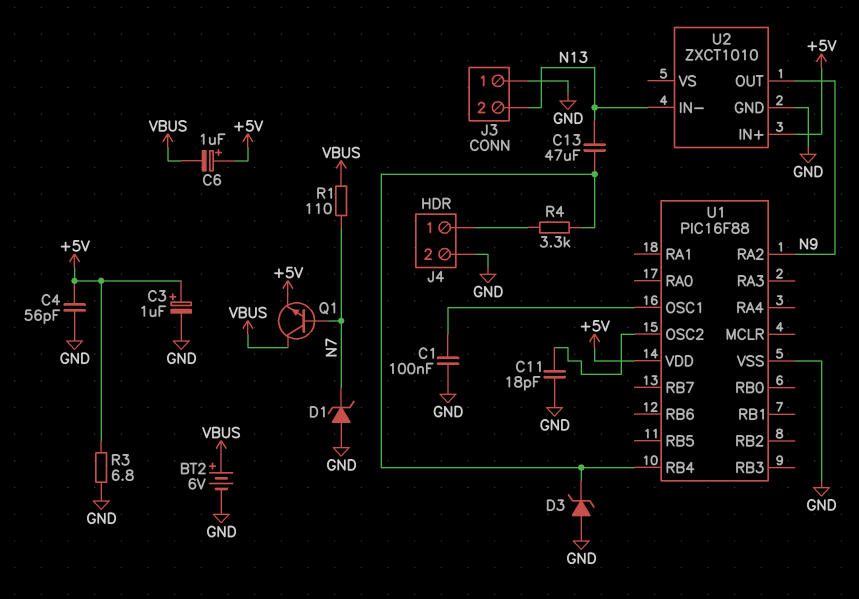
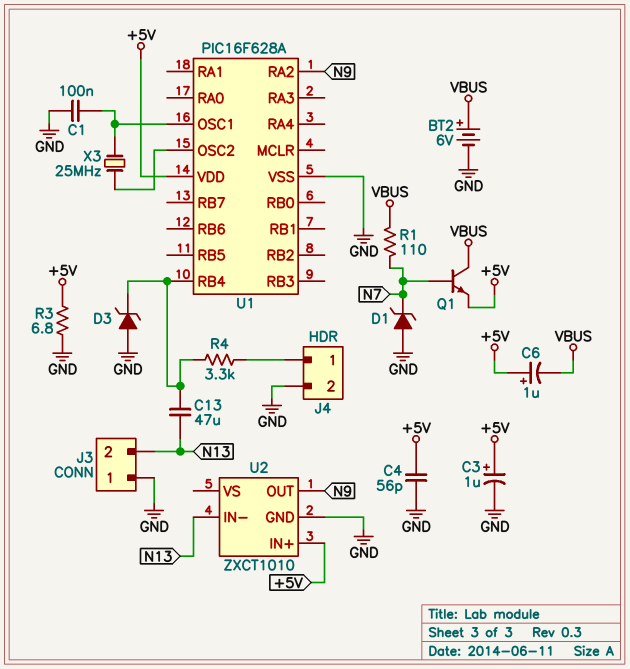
C11: 18pF (GND, U1/OSC2) -> none
U1: PIC16F88 -> PIC16F628A
X3: none -> 25MHz (U1/OSC1, U1/OSC2)

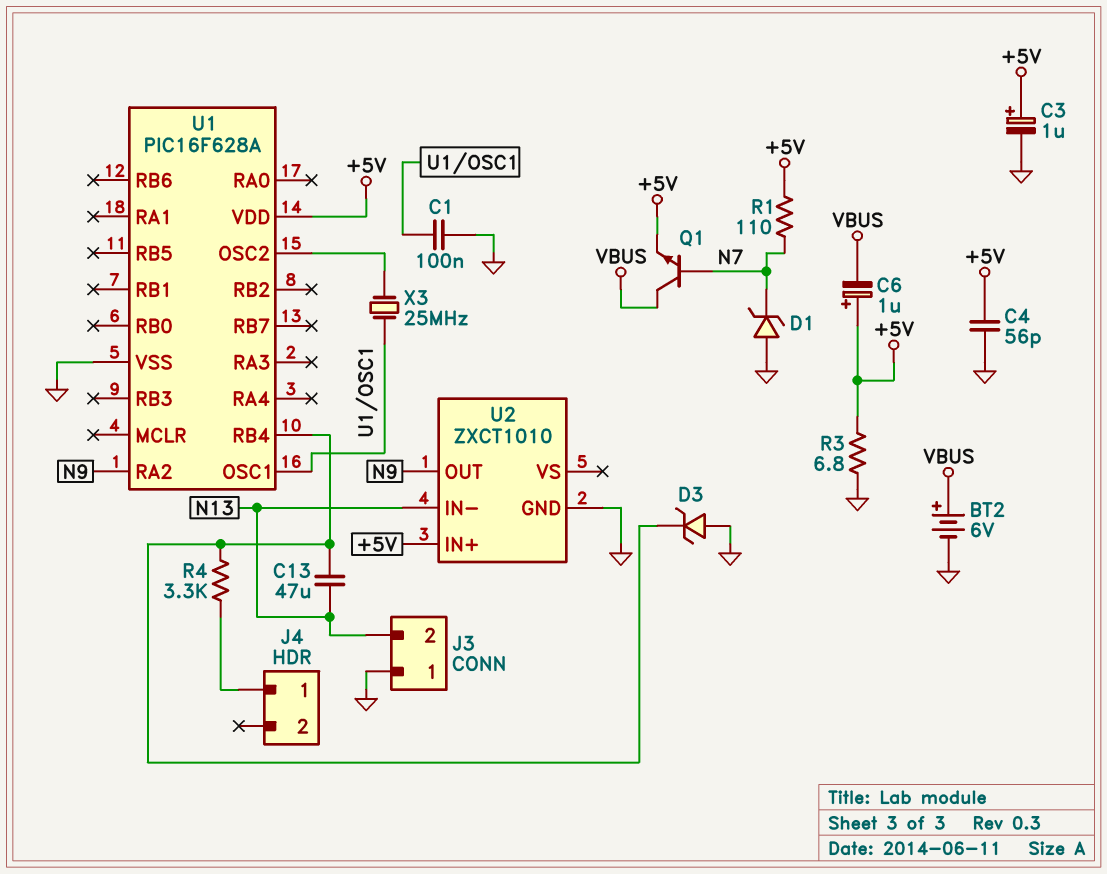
J4 pin 2: GND -> none
R1: 110 (N7, VBUS) -> 110 (+5V, N7)

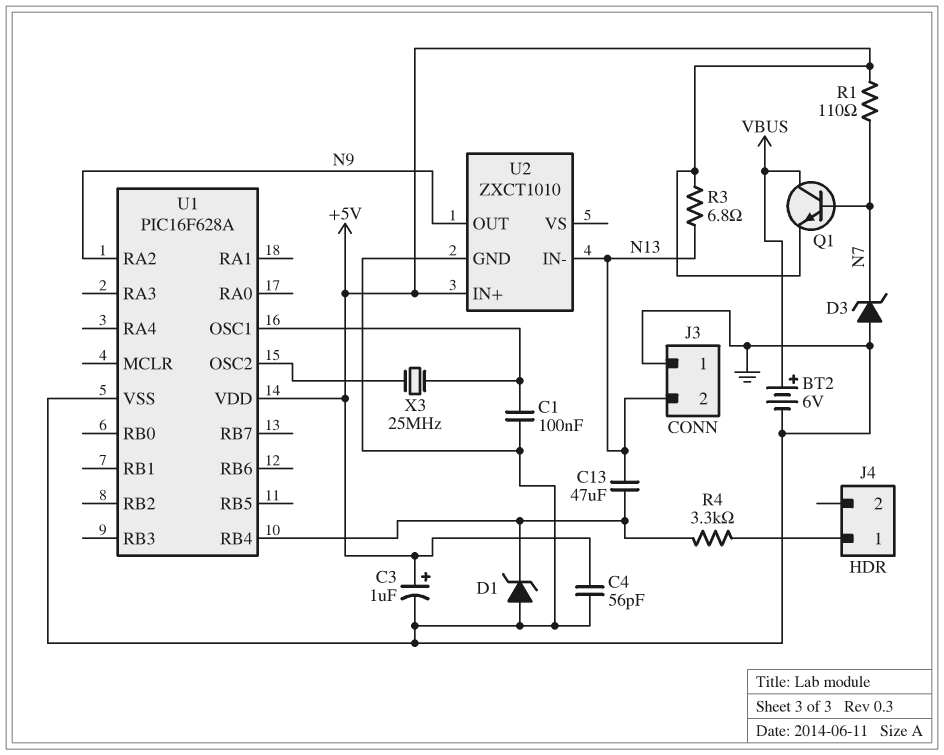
C6: 1uF (plus +5V, minus VBUS) -> none
D1: zener (A GND, K N7) -> zener (A GND, K U1/RB4)
D3: zener (A GND, K U1/RB4) -> zener (A GND, K N7)
R3: 6.8 (+5V, GND) -> 6.8 (+5V, N13)

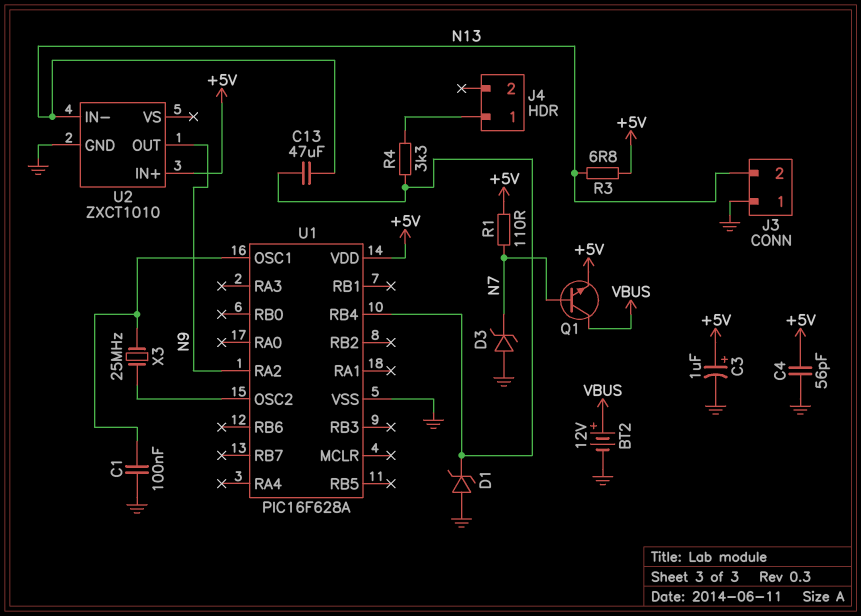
BT2: 6V (plus VBUS, minus GND) -> 12V (plus VBUS, minus GND)

